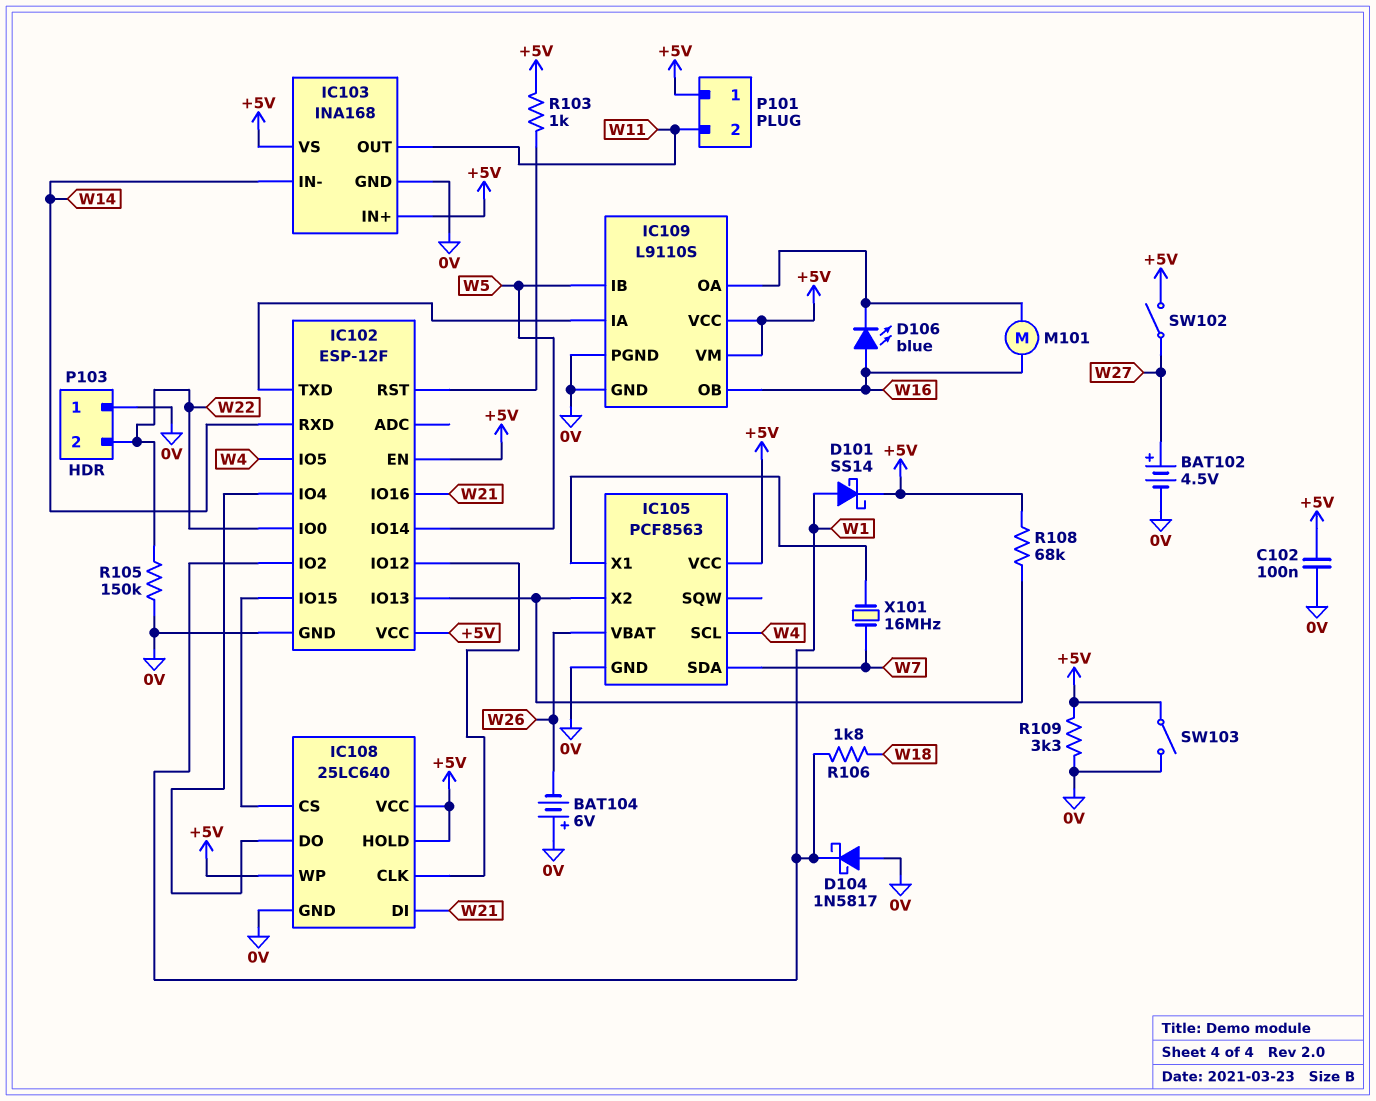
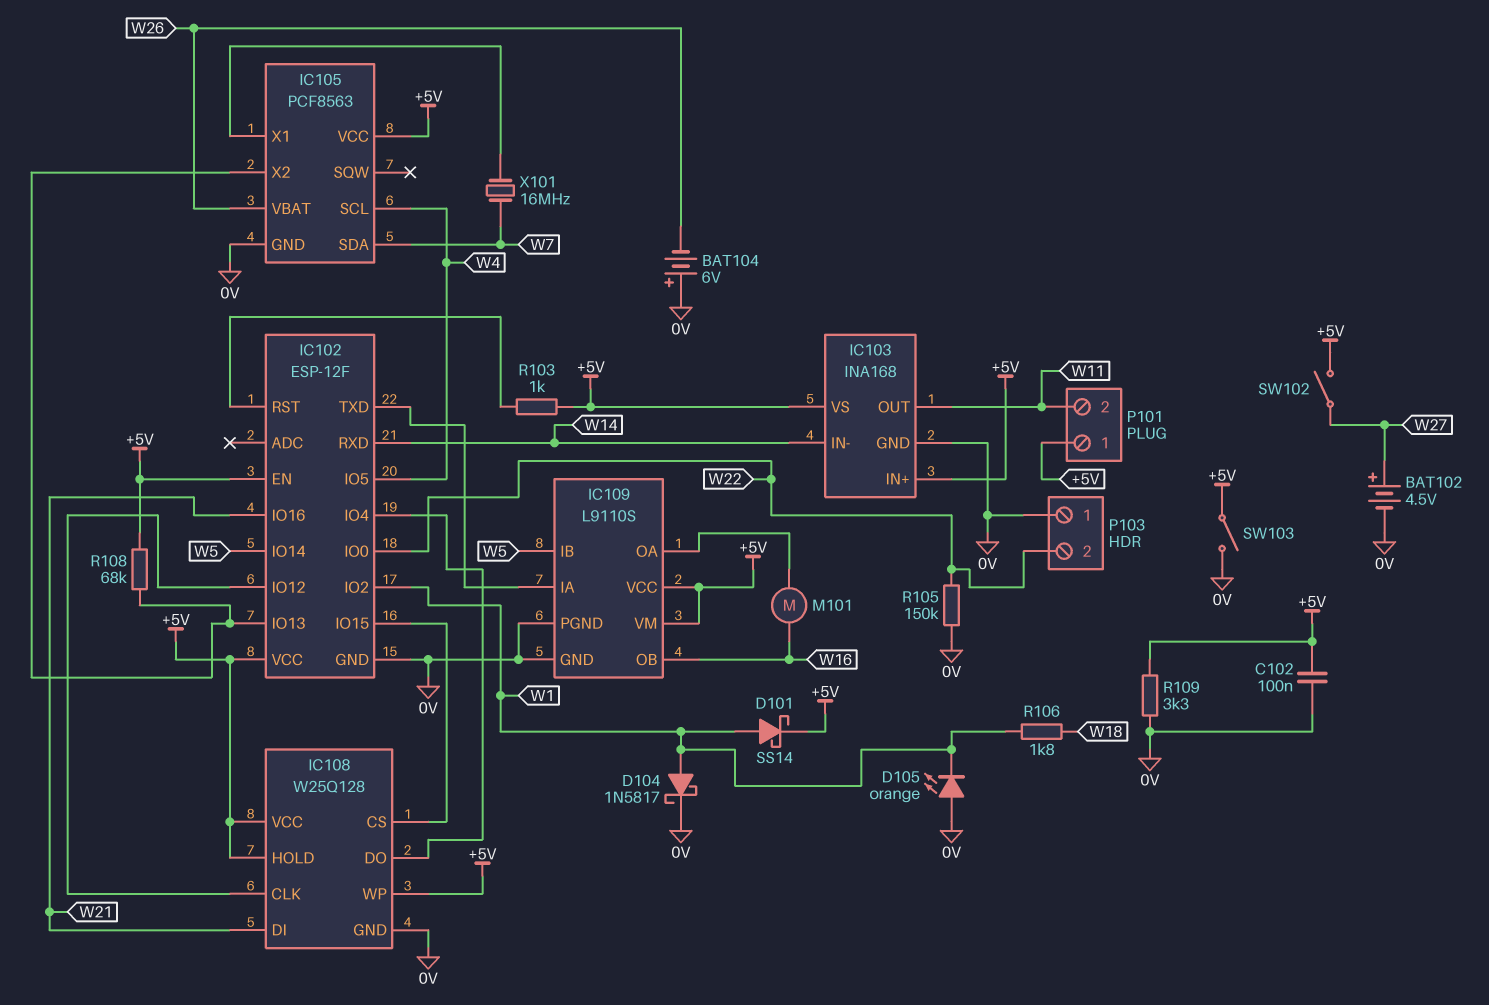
D104: schottky 1N5817 (A 0V, K W1) -> schottky 1N5817 (A W1, K 0V)
D105: none -> LED orange (A 0V, K W1)
D106: LED blue (A W16, K IC109/OA) -> none
IC108: 25LC640 -> W25Q128

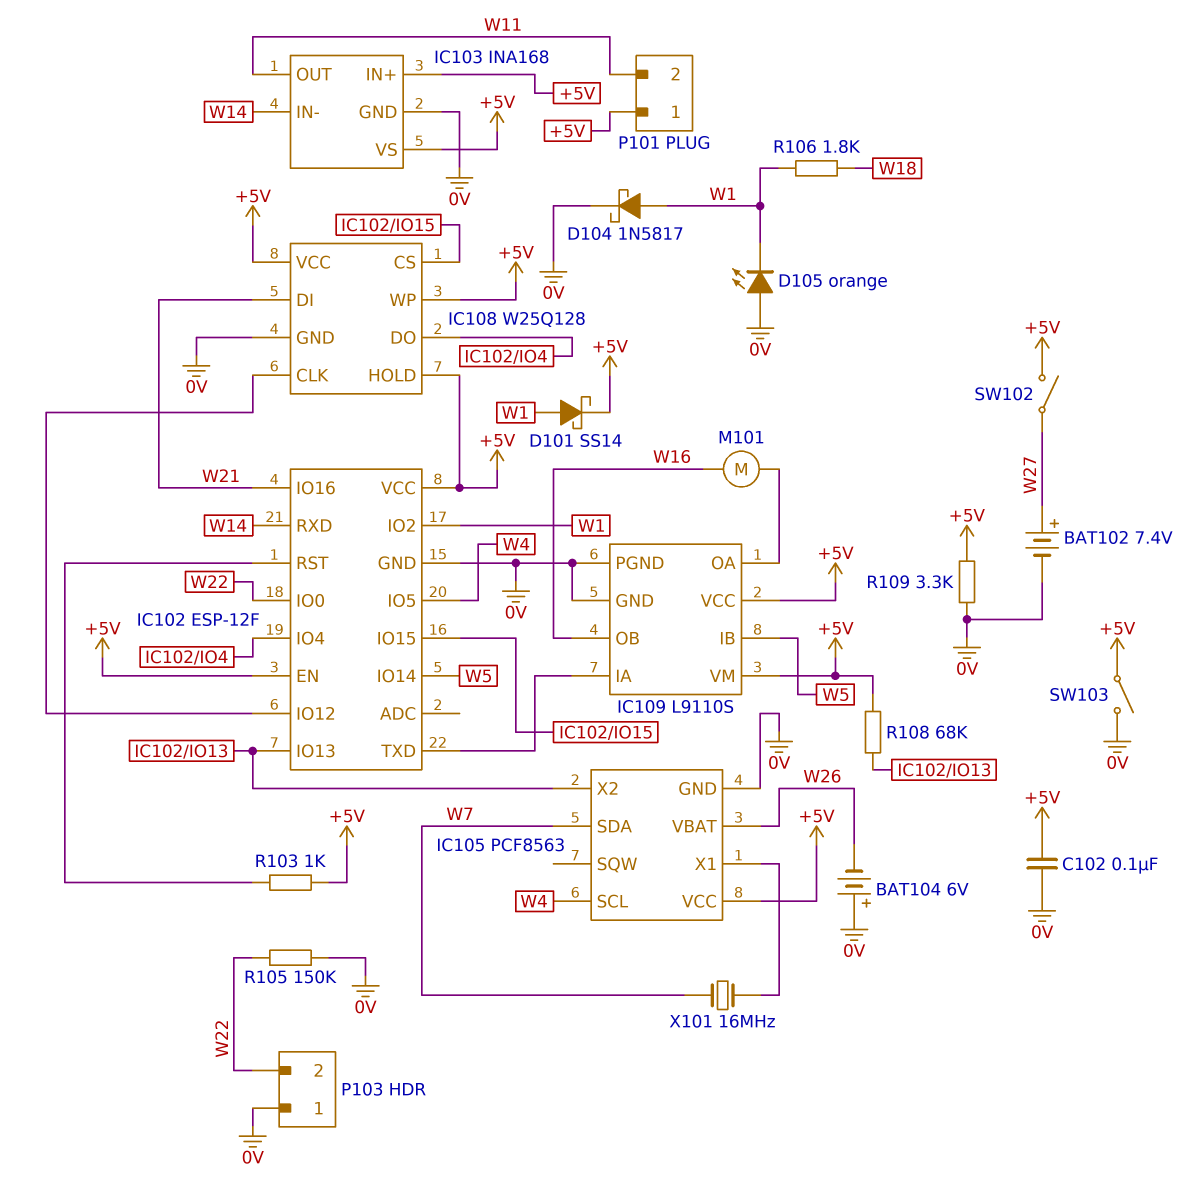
BAT102: 4.5V (plus W27, minus 0V) -> 7.4V (plus W27, minus 0V)

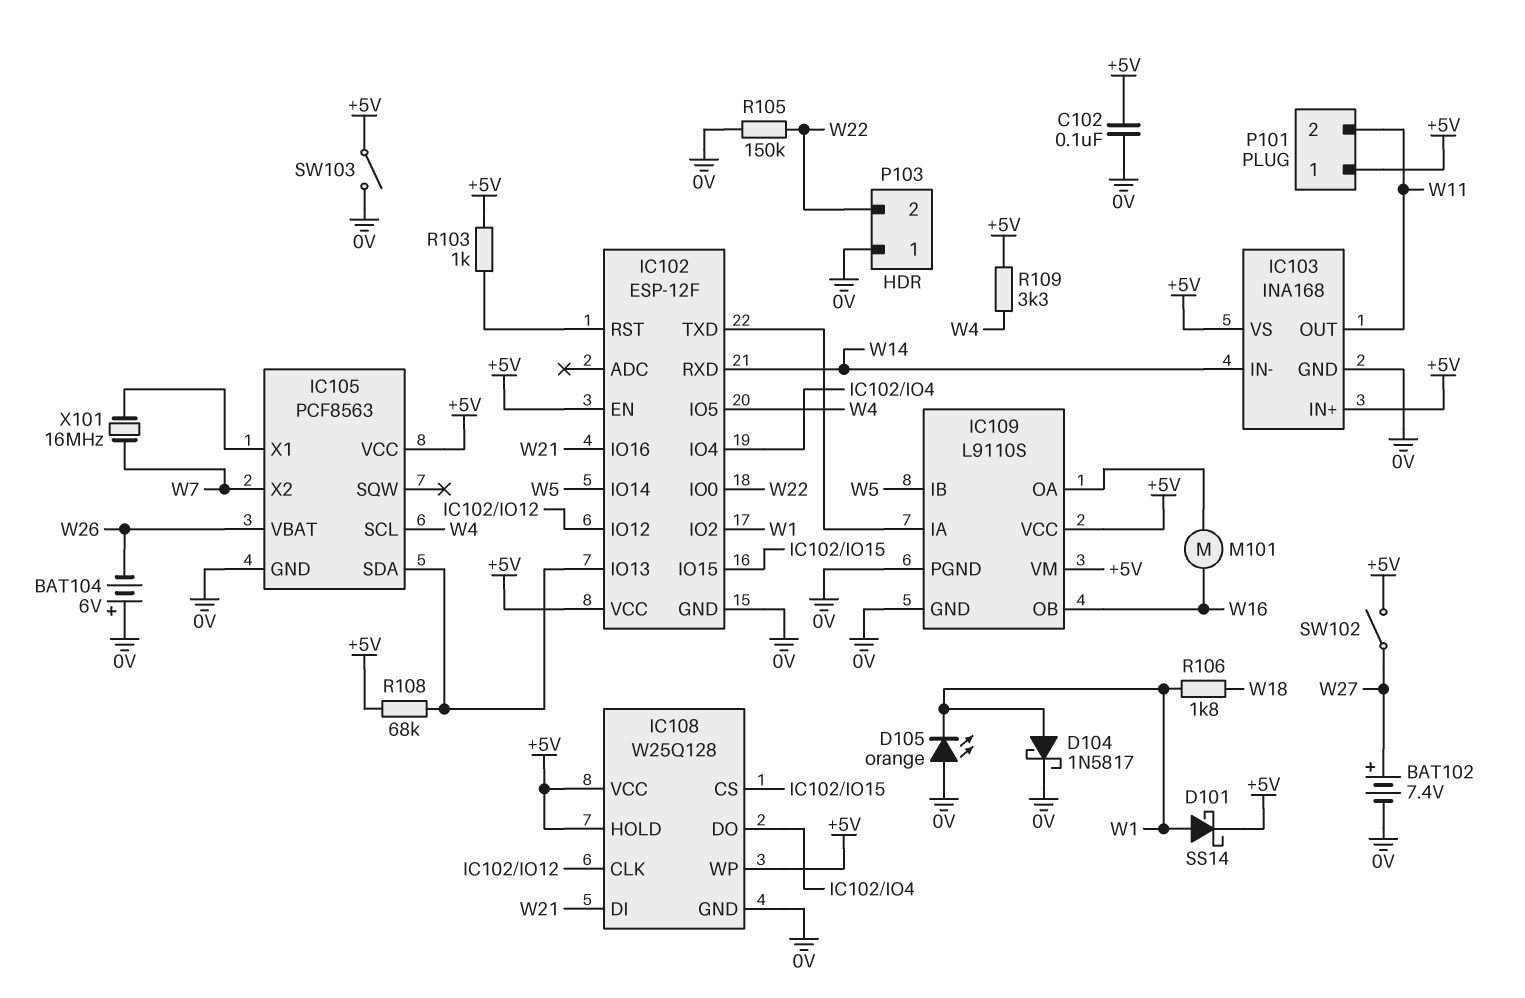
IC105 pin SDA: W7 -> IC102/IO13
IC105 pin X2: IC102/IO13 -> W7
R109: 3.3k (+5V, 0V) -> 3.3k (+5V, W4)

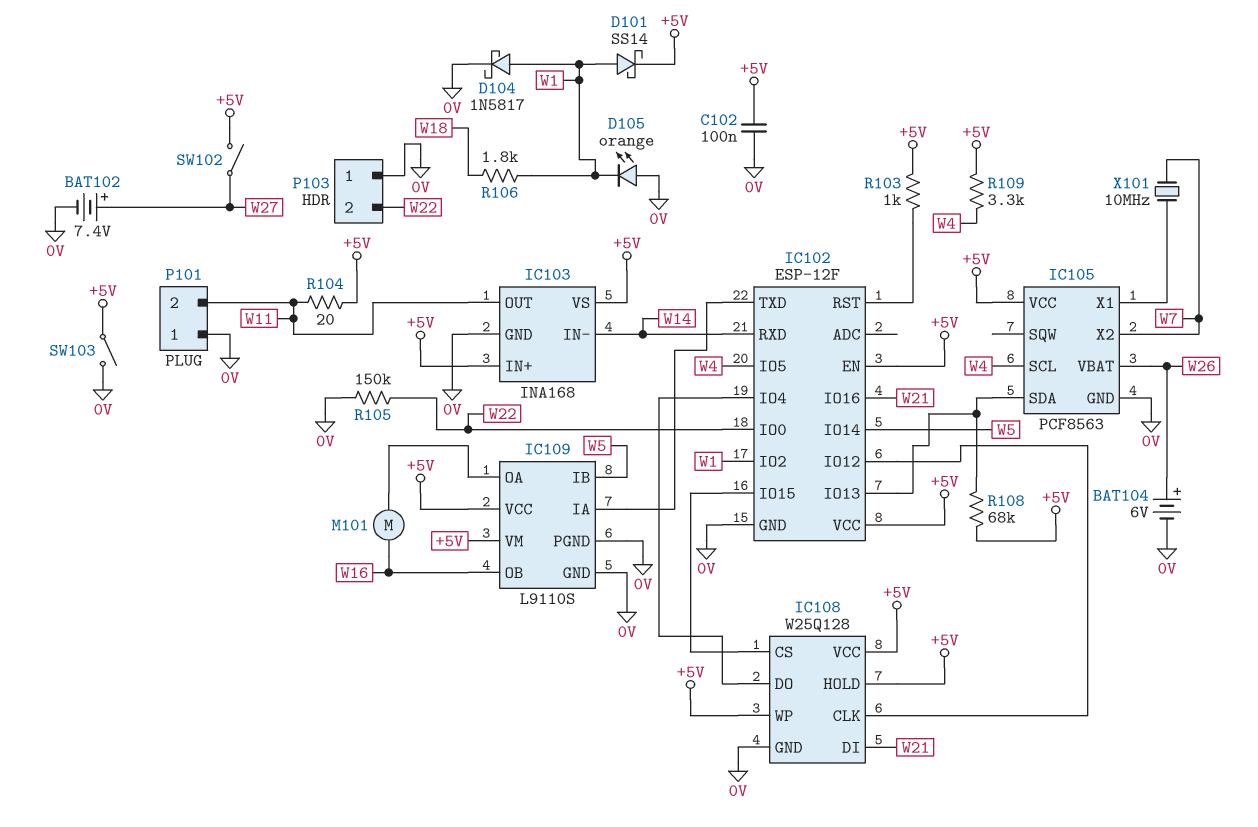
BAT104: 6V (plus 0V, minus W26) -> 6V (plus W26, minus 0V)
P101 pin 1: +5V -> 0V
R104: none -> 20 (+5V, W11)
X101: 16MHz (IC105/X1, W7) -> 10MHz (IC105/X1, W7)

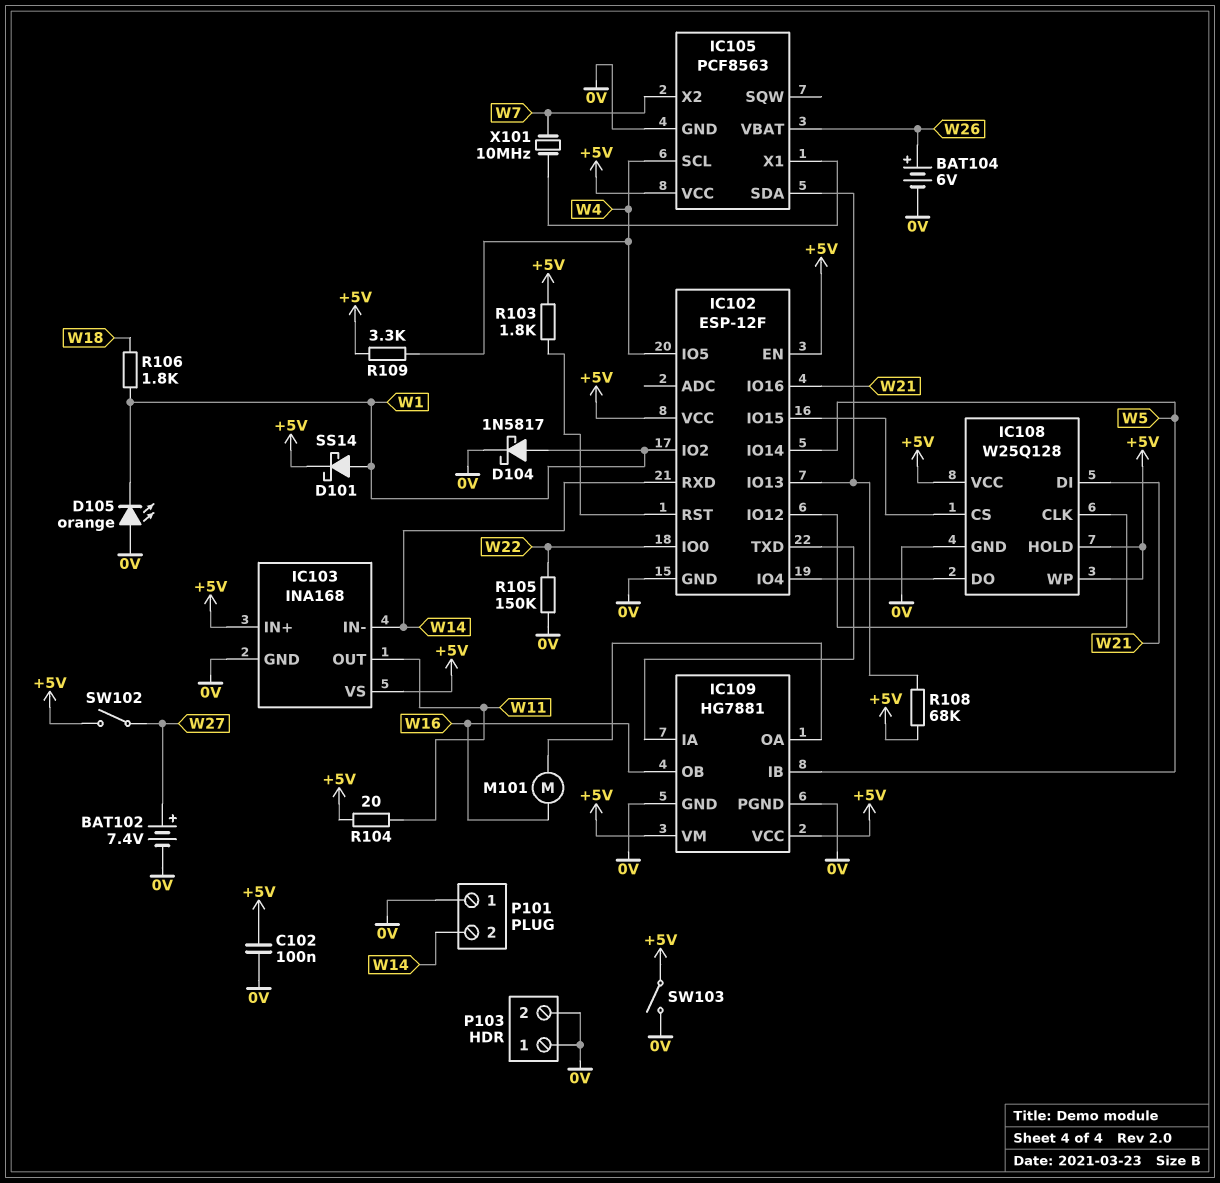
IC109: L9110S -> HG7881
P101 pin 2: W11 -> W14
P103 pin 2: W22 -> 0V
R103: 1k (+5V, IC102/RST) -> 1.8k (+5V, IC102/RST)

